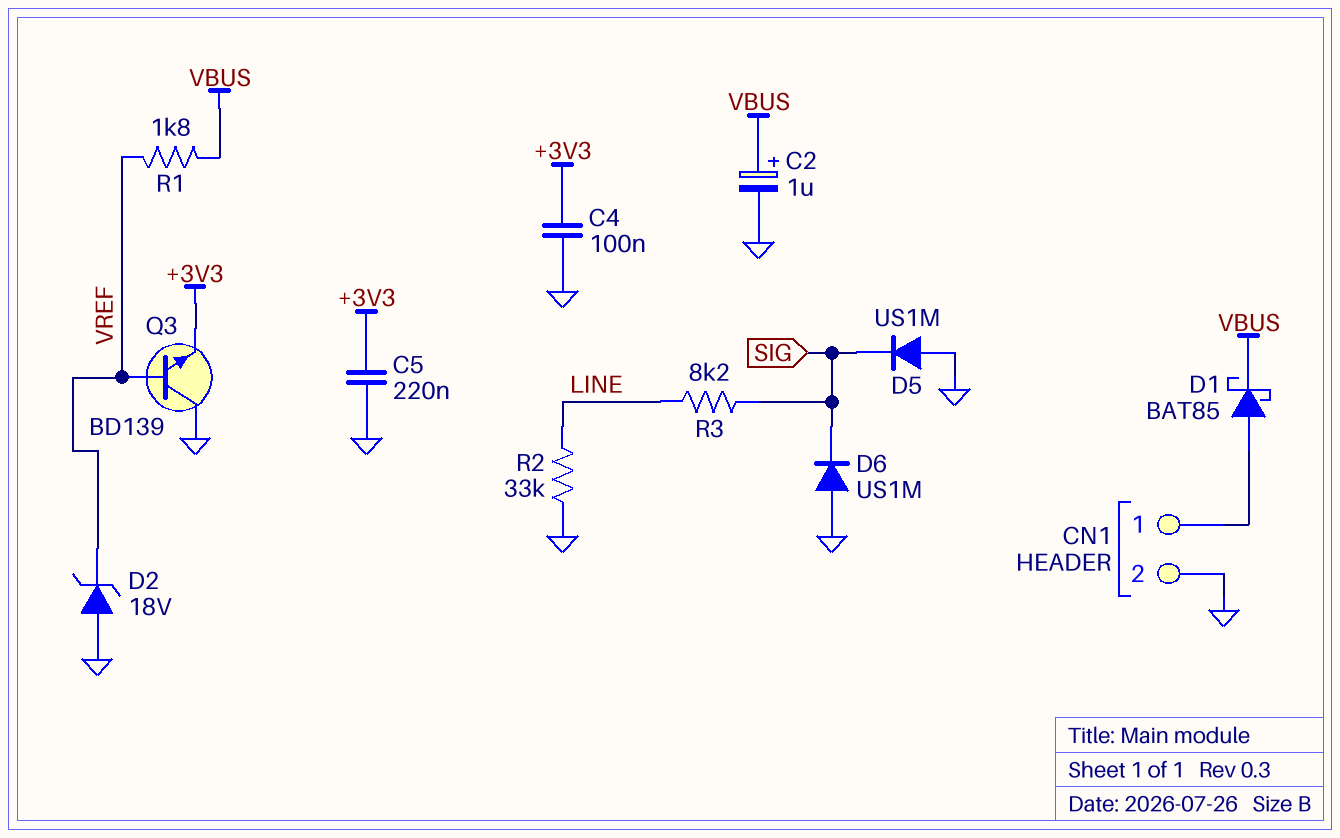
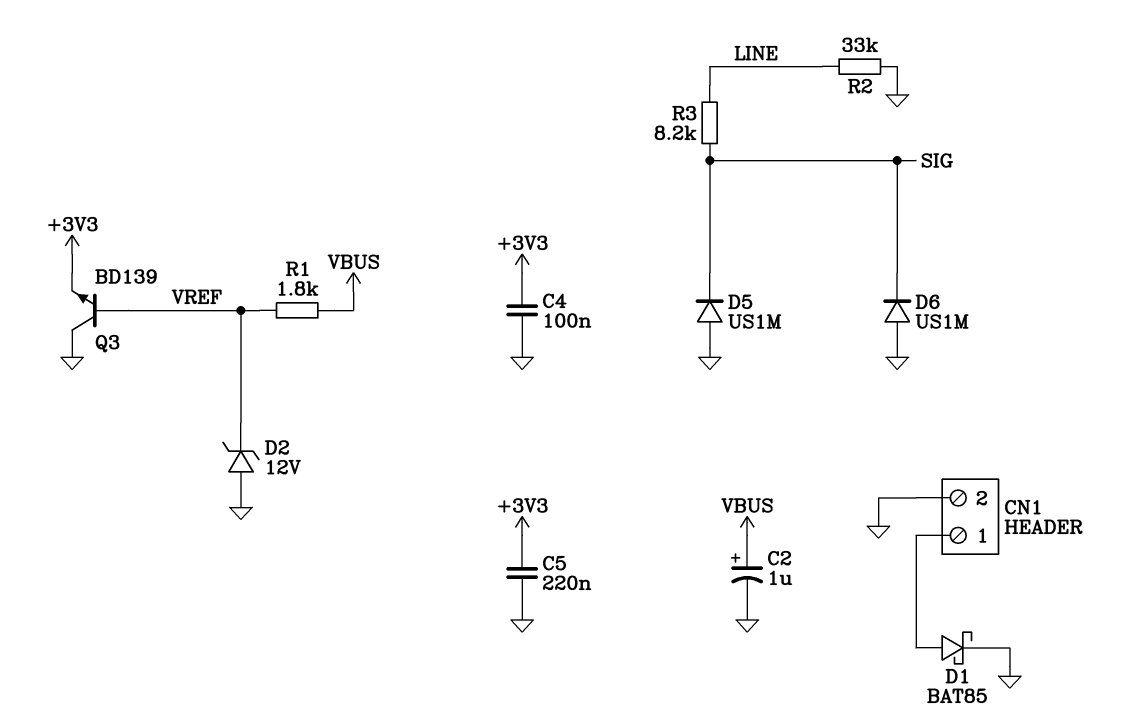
D1: schottky BAT85 (A CN1/1, K VBUS) -> schottky BAT85 (A CN1/1, K GND)
D2: zener 18V (A GND, K VREF) -> zener 12V (A GND, K VREF)

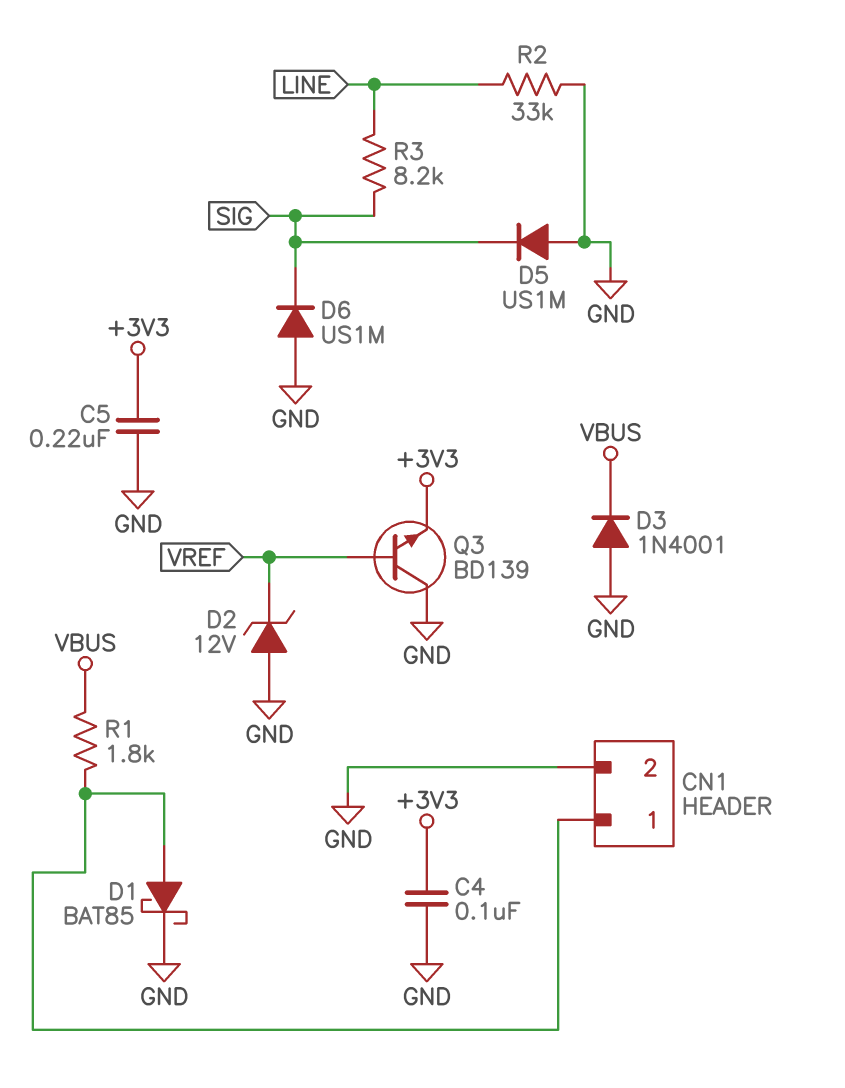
C2: 1uF (plus VBUS, minus GND) -> none
D3: none -> diode 1N4001 (A GND, K VBUS)
R1: 1.8k (VBUS, VREF) -> 1.8k (CN1/1, VBUS)

